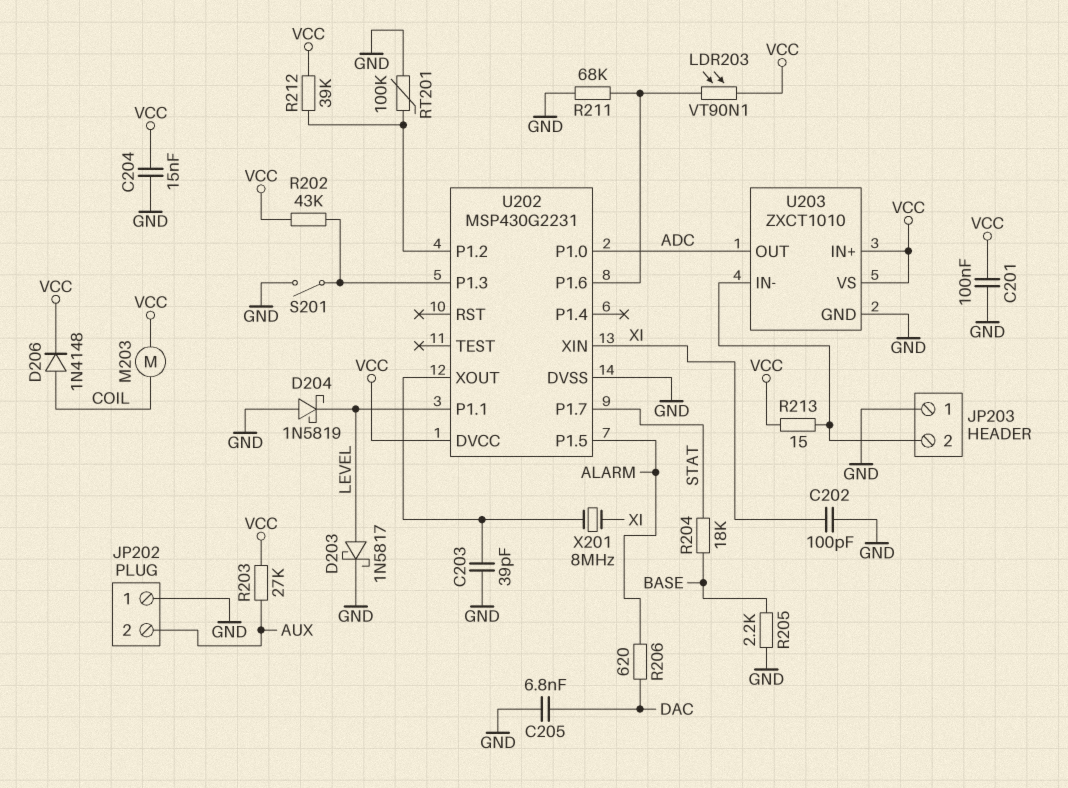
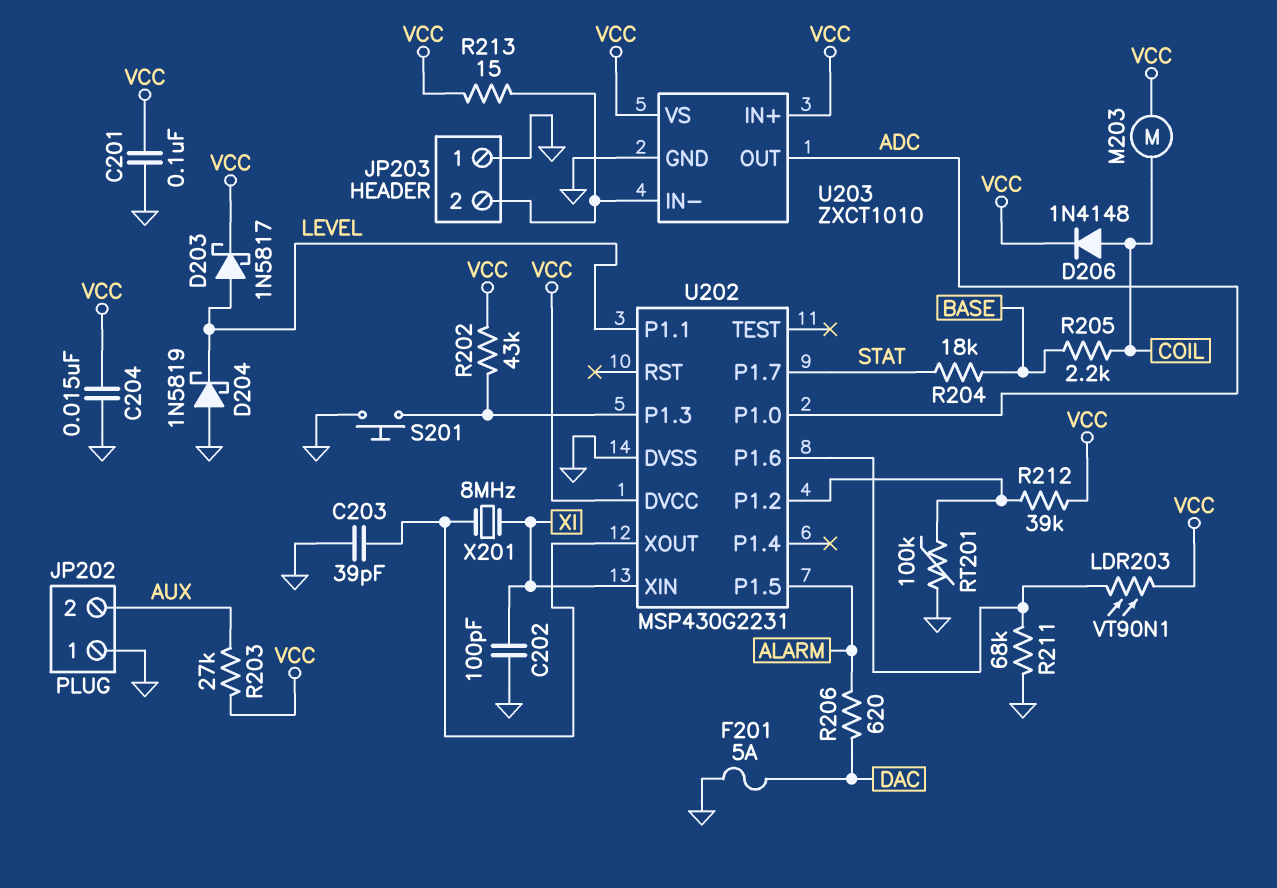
C205: 6.8nF (DAC, GND) -> none
D203: schottky 1N5817 (A LEVEL, K GND) -> schottky 1N5817 (A LEVEL, K VCC)
F201: none -> 5A (DAC, GND)
R205: 2.2k (BASE, GND) -> 2.2k (BASE, COIL)
S201: switch (GND, U202/P1.3) -> button (GND, U202/P1.3)

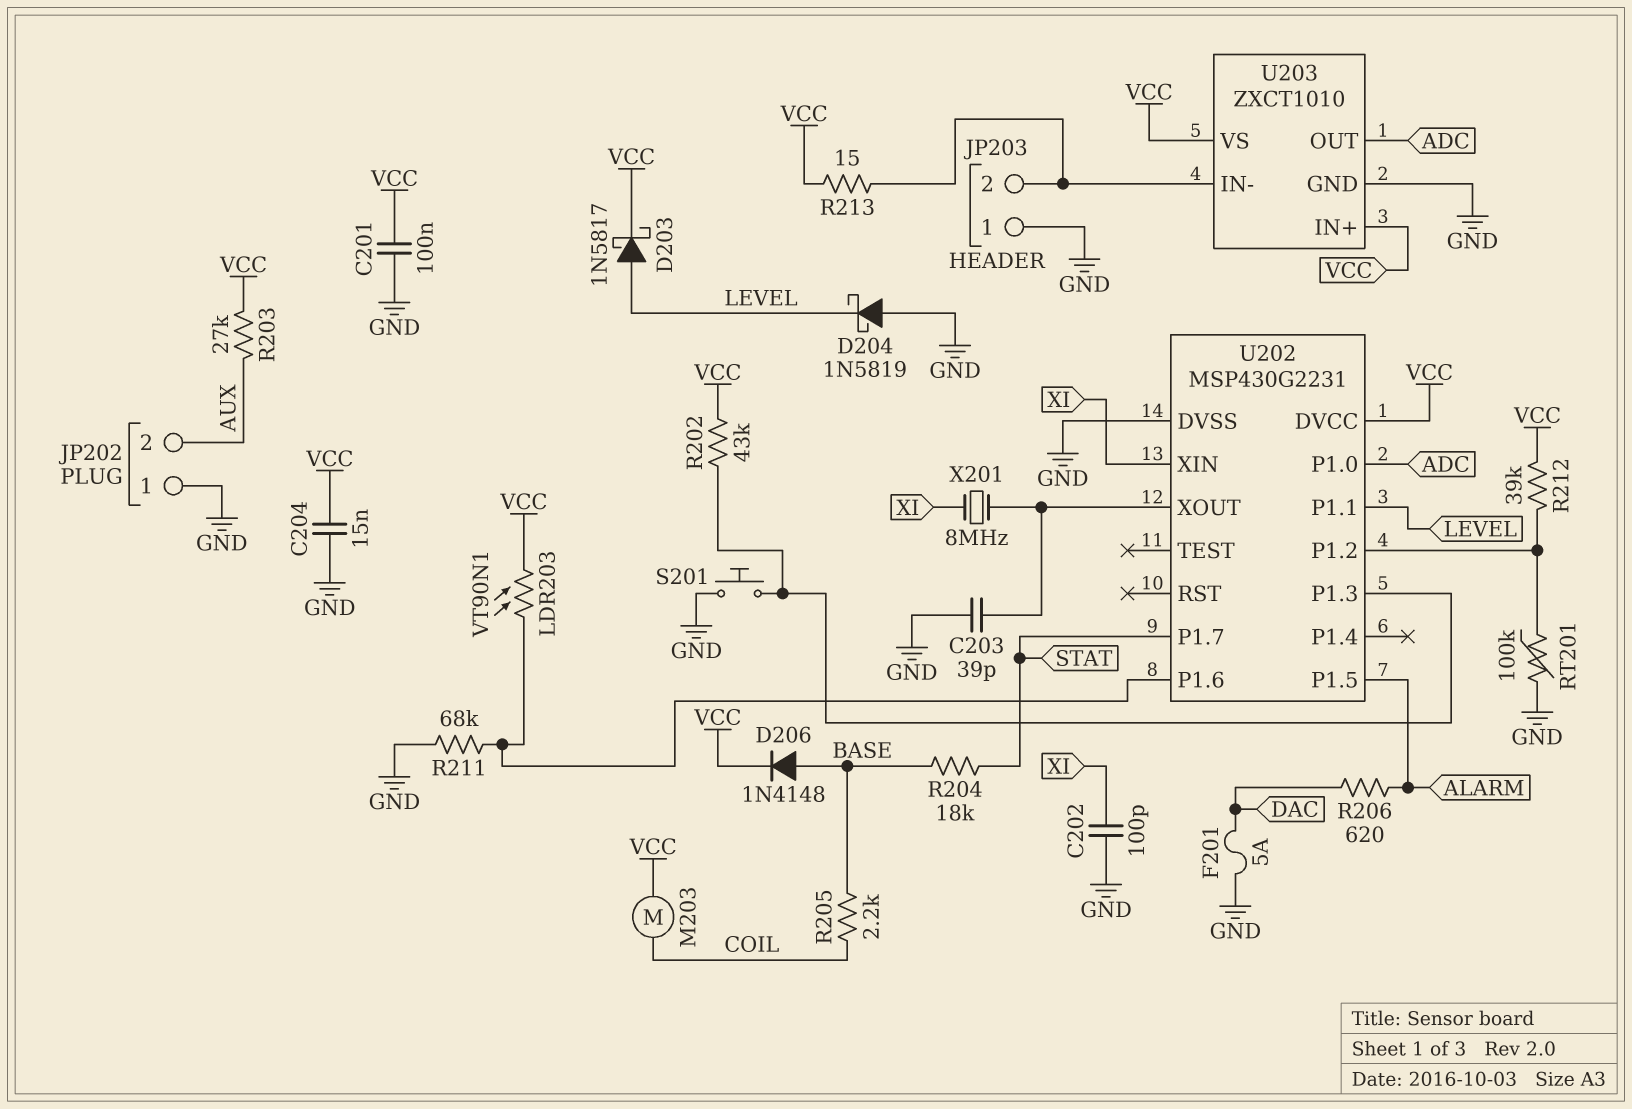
D206: diode 1N4148 (A COIL, K VCC) -> diode 1N4148 (A BASE, K VCC)

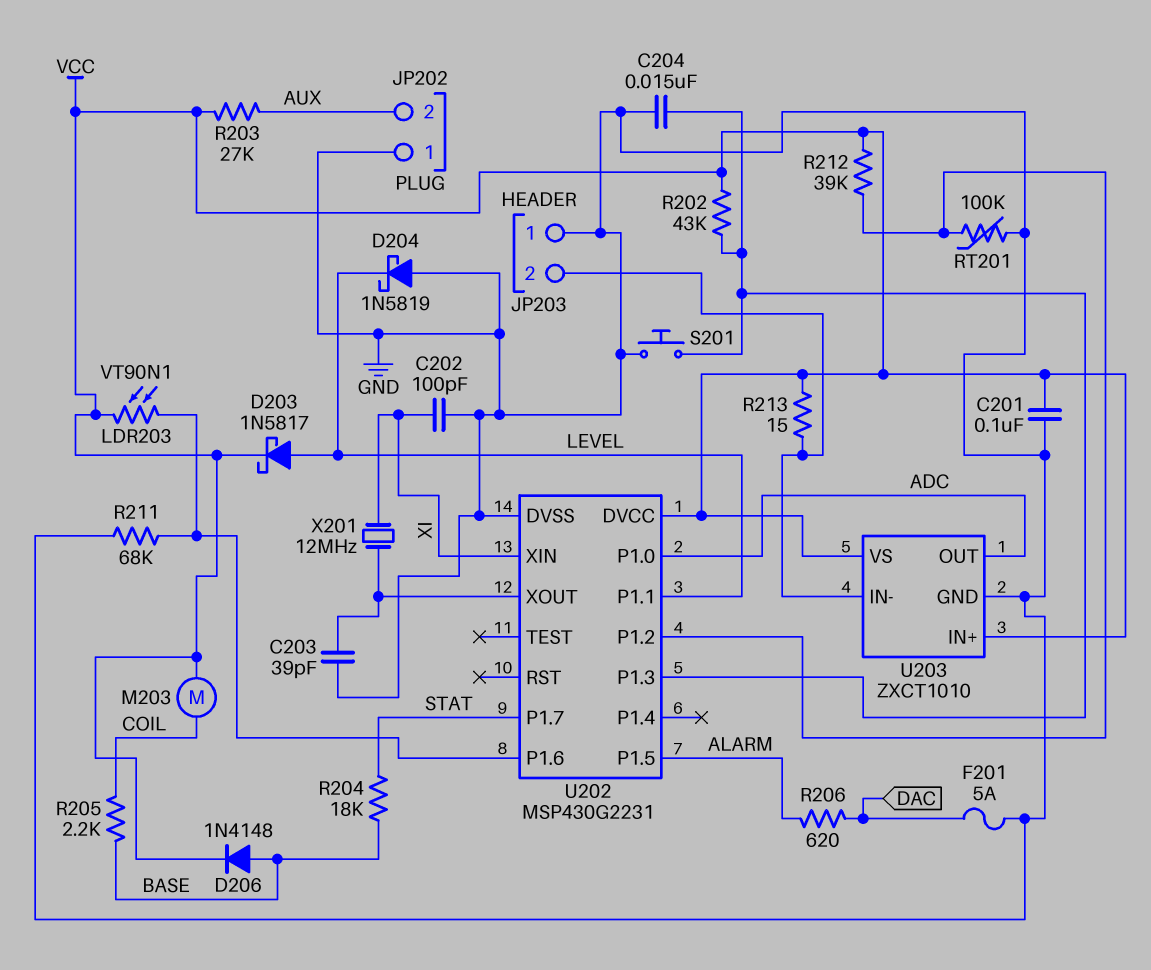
C204: 15nF (GND, VCC) -> 15nF (GND, U202/P1.3)
X201: 8MHz (U202/XOUT, XI) -> 12MHz (U202/XOUT, XI)

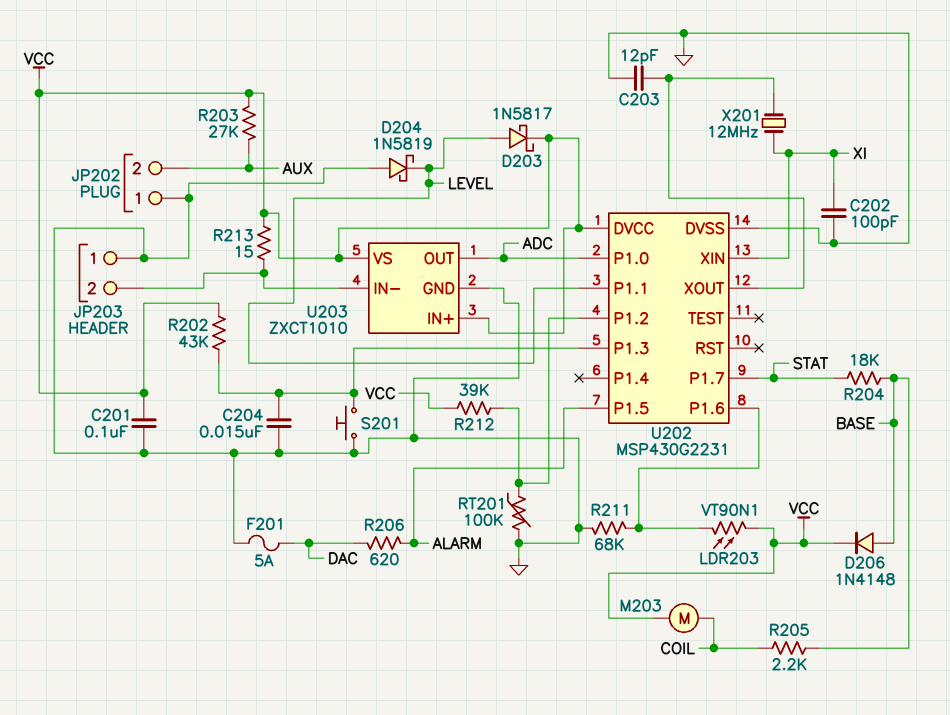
C203: 39pF (GND, U202/XOUT) -> 12pF (GND, U202/XOUT)

